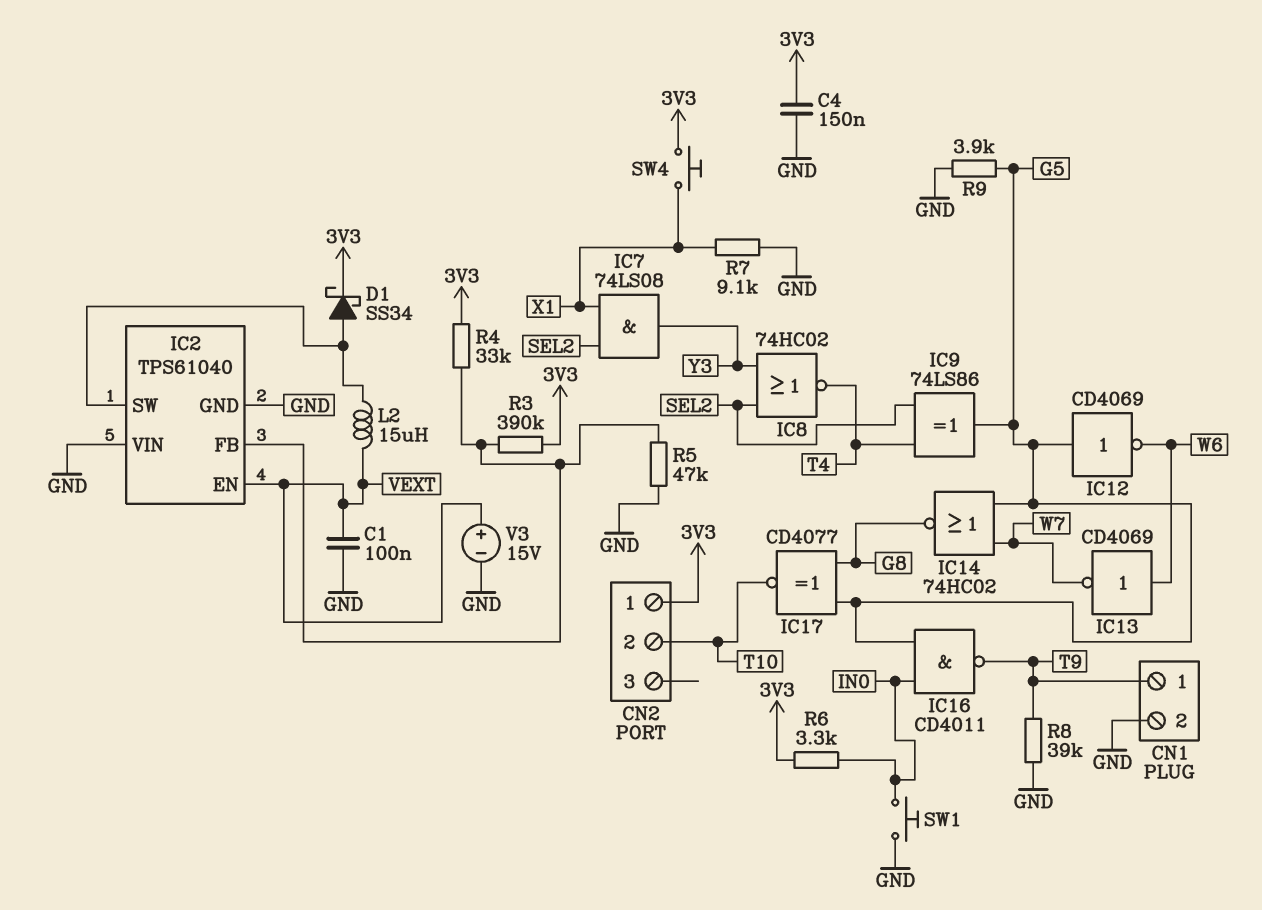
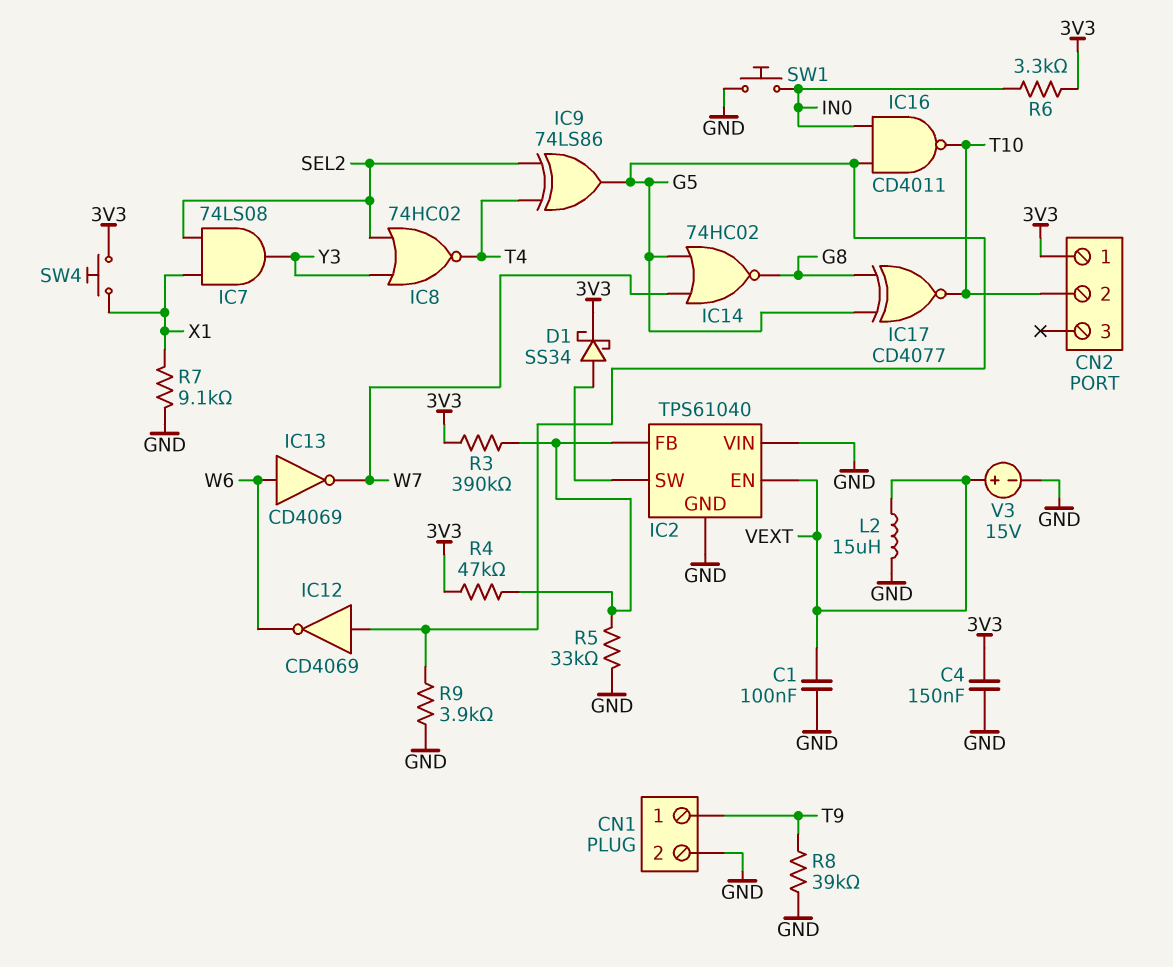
IC16: NAND CD4011 (in G5, in IN0, out T9) -> NAND CD4011 (in G5, in IN0, out T10)
L2: 15uH (IC2/SW, VEXT) -> 15uH (GND, VEXT)
R4: 33k (3V3, IC2/FB) -> 47k (3V3, IC2/FB)
R5: 47k (GND, IC2/FB) -> 33k (GND, IC2/FB)

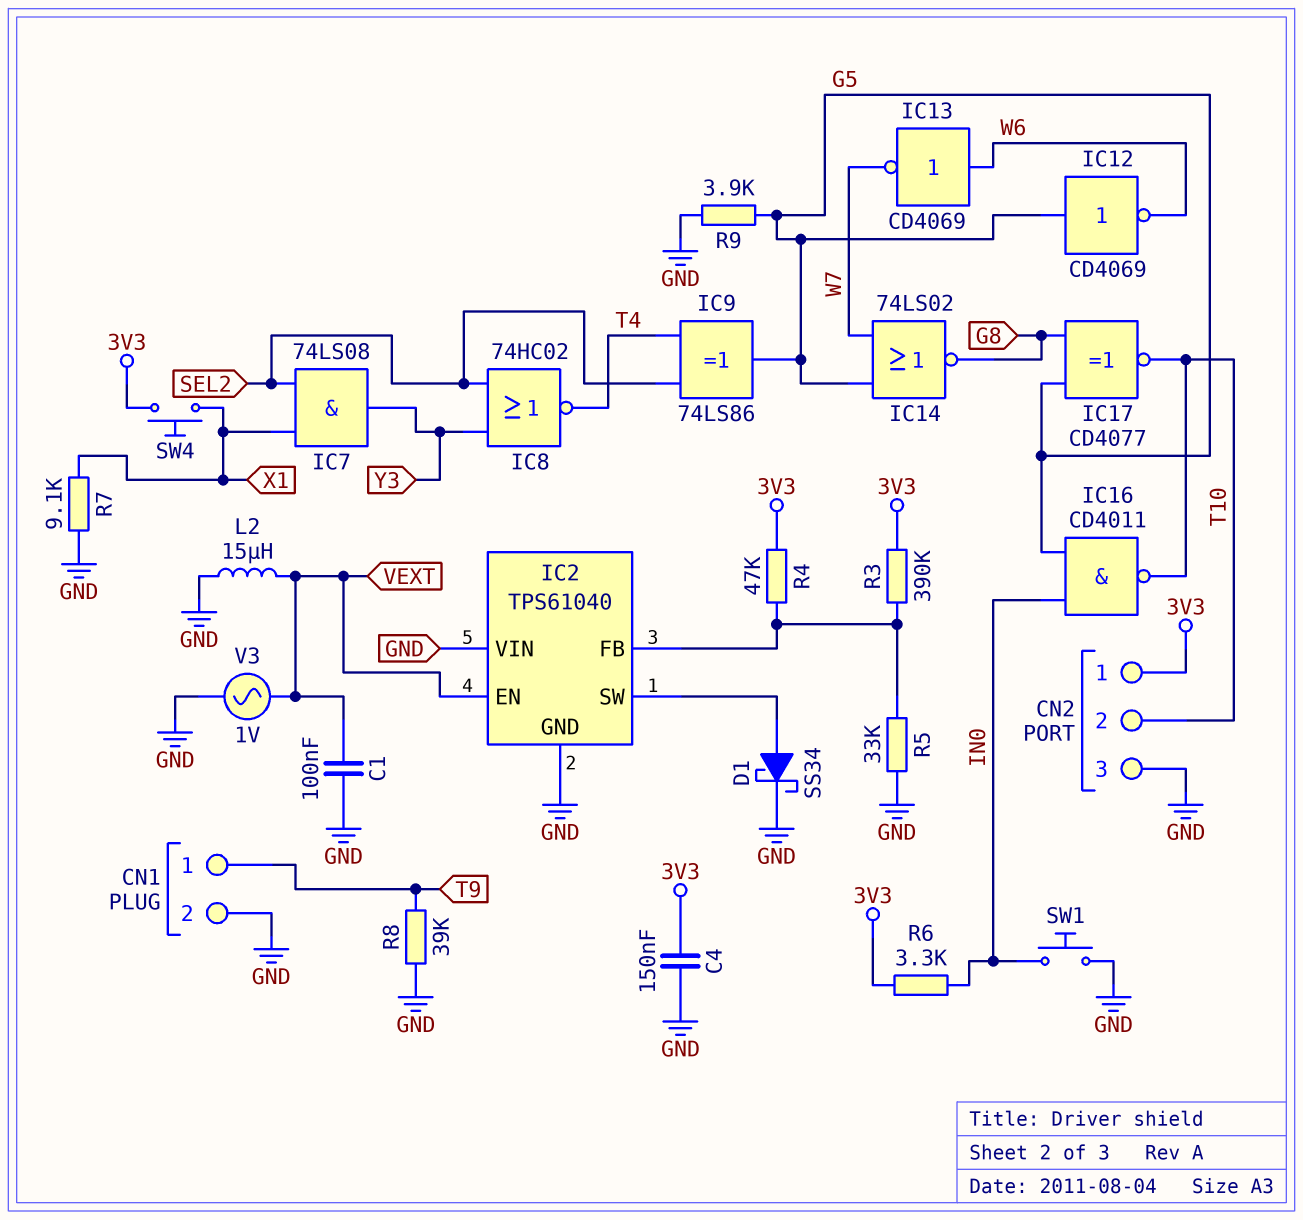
CN2 pin 3: none -> GND
D1: schottky SS34 (A IC2/SW, K 3V3) -> schottky SS34 (A IC2/SW, K GND)
IC14: NOR 74HC02 (in G5, in W7, out G8) -> NOR 74LS02 (in G5, in W7, out G8)
V3: 15V (plus VEXT, minus GND) -> AC 1V (GND, VEXT)

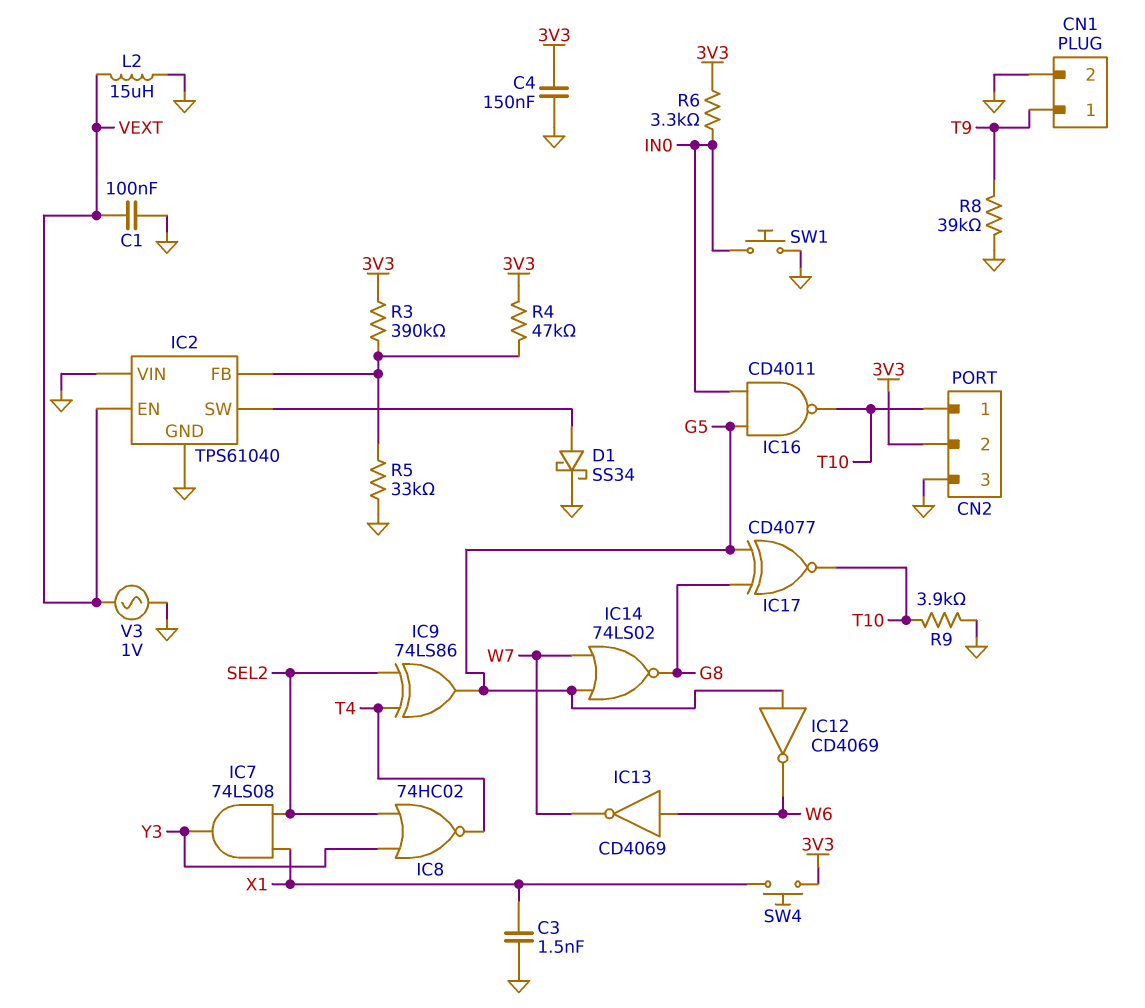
C3: none -> 1.5nF (GND, X1)
CN2 pin 1: 3V3 -> T10
CN2 pin 2: T10 -> 3V3
R7: 9.1k (GND, X1) -> none
R9: 3.9k (G5, GND) -> 3.9k (GND, T10)

